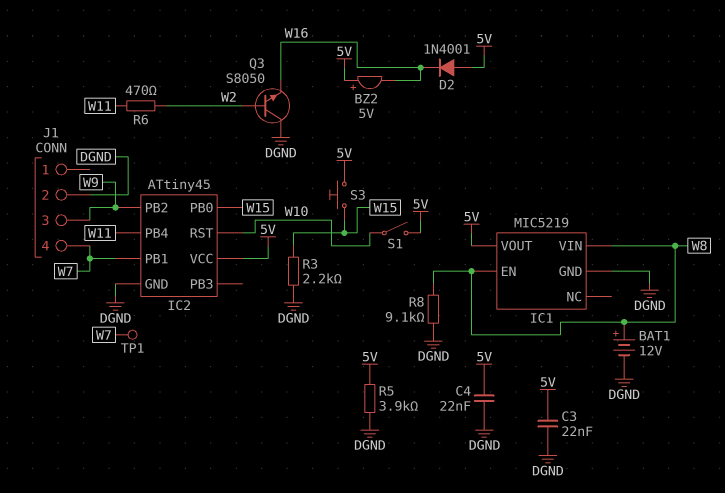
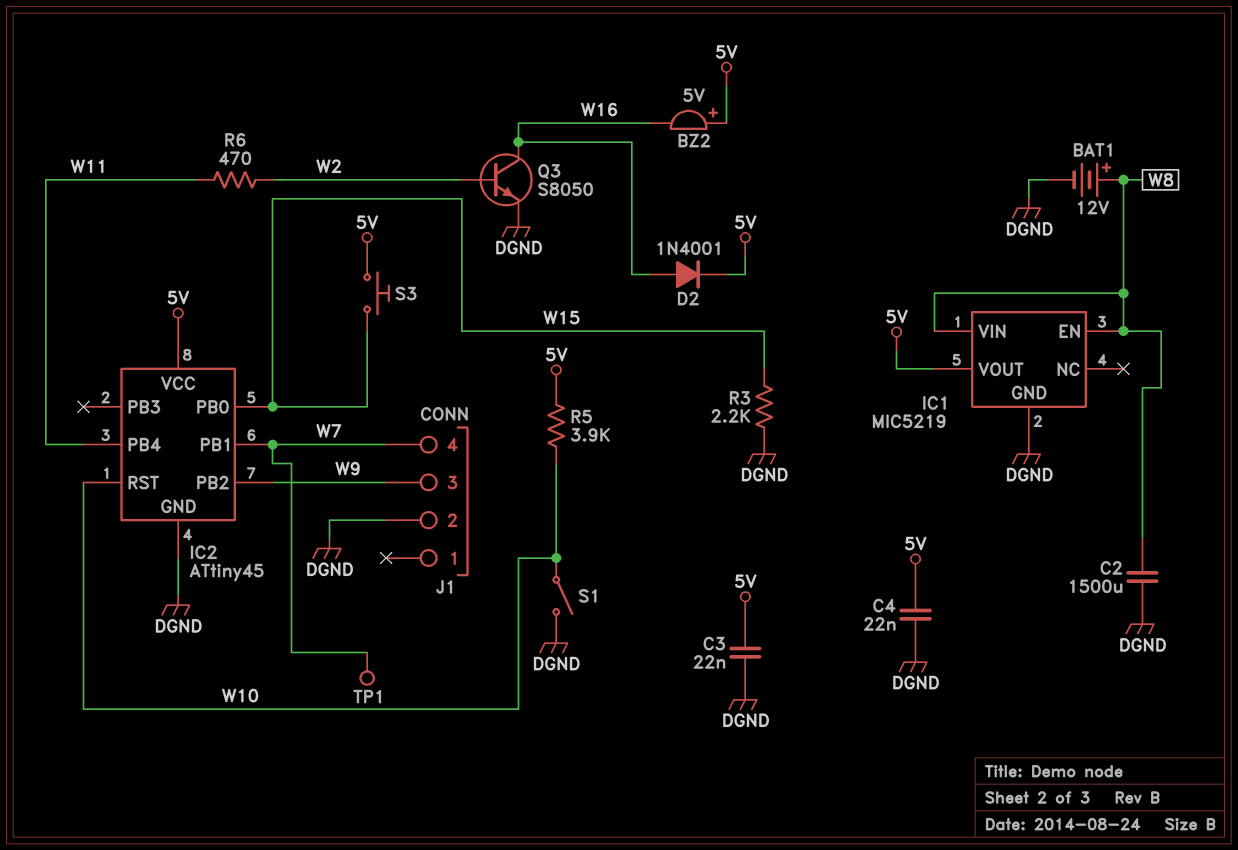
C2: none -> 1500uF (DGND, W8)
D2: diode 1N4001 (A 5V, K W16) -> diode 1N4001 (A W16, K 5V)
Q3: NPN S8050 (B W2, C DGND, E W16) -> NPN S8050 (B W2, C W16, E DGND)
R5: 3.9k (5V, DGND) -> 3.9k (5V, W10)
R8: 9.1k (DGND, W8) -> none
S1: switch (5V, W10) -> switch (DGND, W10)

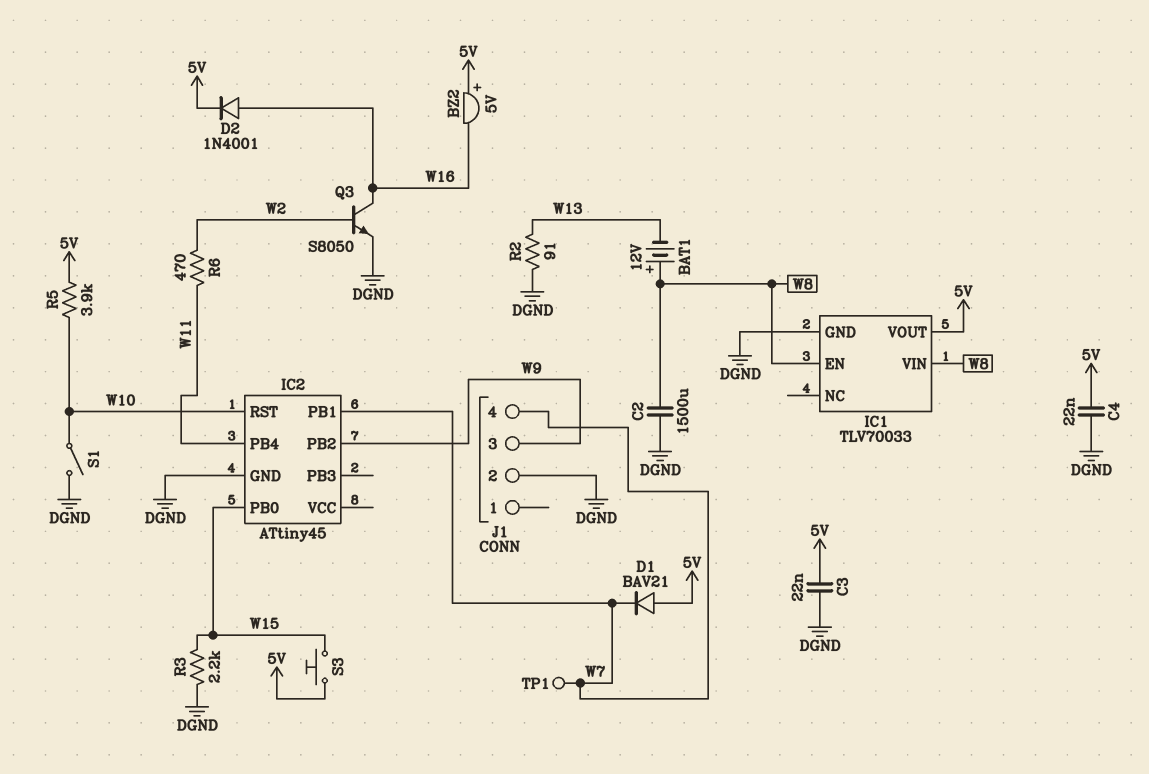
BAT1: 12V (plus W8, minus DGND) -> 12V (plus W8, minus W13)
D1: none -> diode BAV21 (A 5V, K W7)
IC1: MIC5219 -> TLV70033
IC2 pin VCC: 5V -> none
R2: none -> 91 (DGND, W13)

